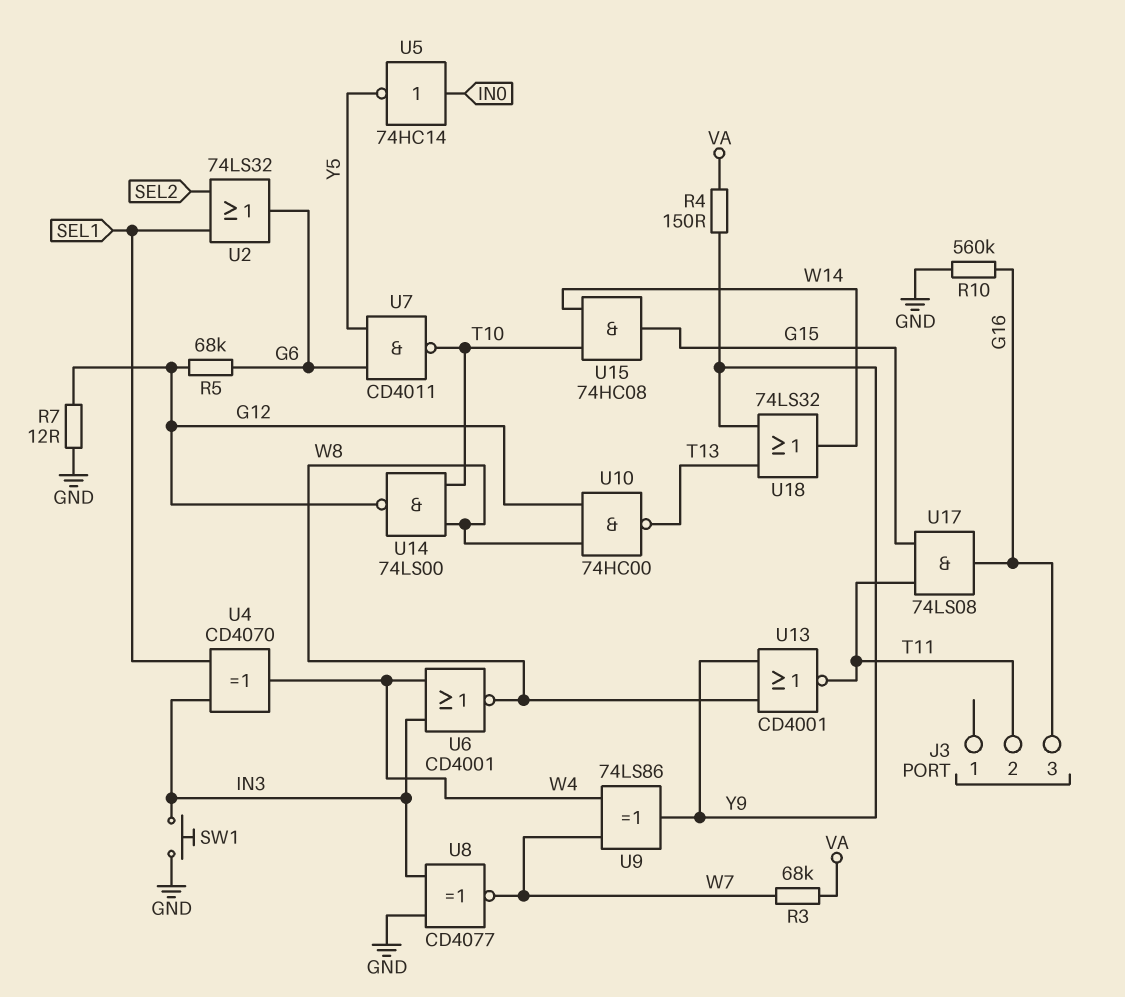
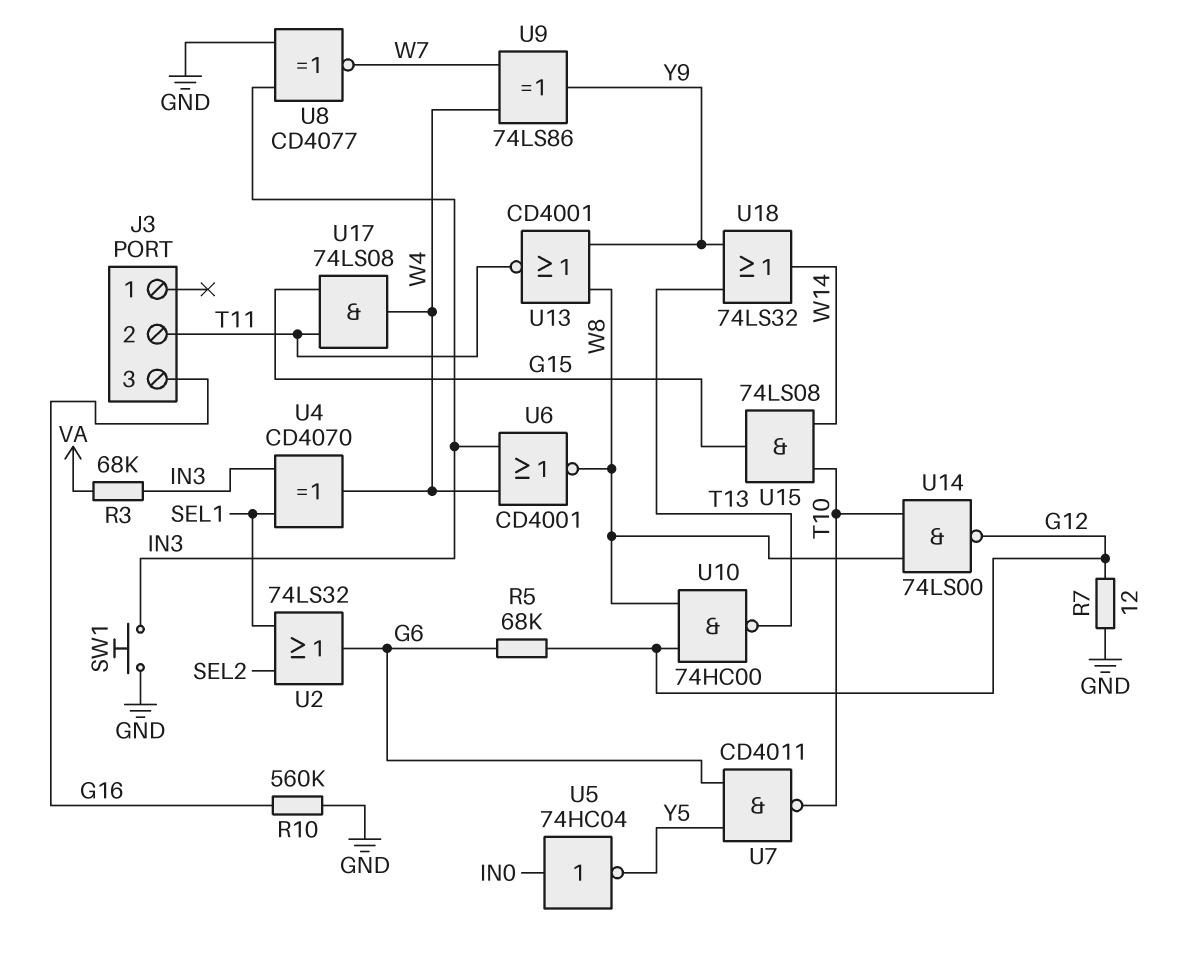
R3: 68k (VA, W7) -> 68k (IN3, VA)
R4: 150 (VA, Y9) -> none
U5: NOT 74HC14 (in IN0, out Y5) -> NOT 74HC04 (in IN0, out Y5)
U15: AND 74HC08 (in T10, in W14, out G15) -> AND 74LS08 (in T10, in W14, out G15)
U17: AND 74LS08 (in G15, in T11, out G16) -> AND 74LS08 (in G15, in T11, out W4)

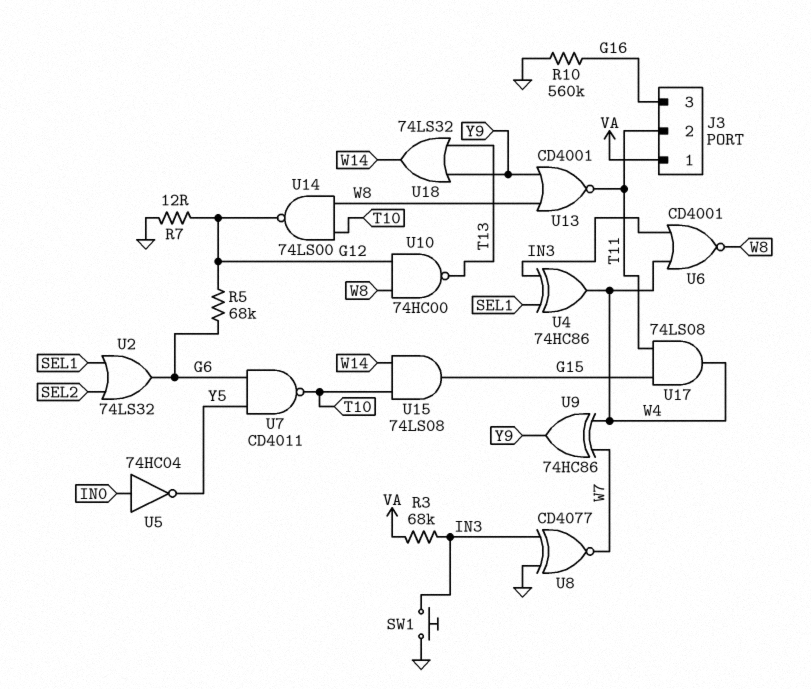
J3 pin 1: none -> VA
U4: XOR CD4070 (in IN3, in SEL1, out W4) -> XOR 74HC86 (in IN3, in SEL1, out W4)
U9: XOR 74LS86 (in W4, in W7, out Y9) -> XOR 74HC86 (in W4, in W7, out Y9)

